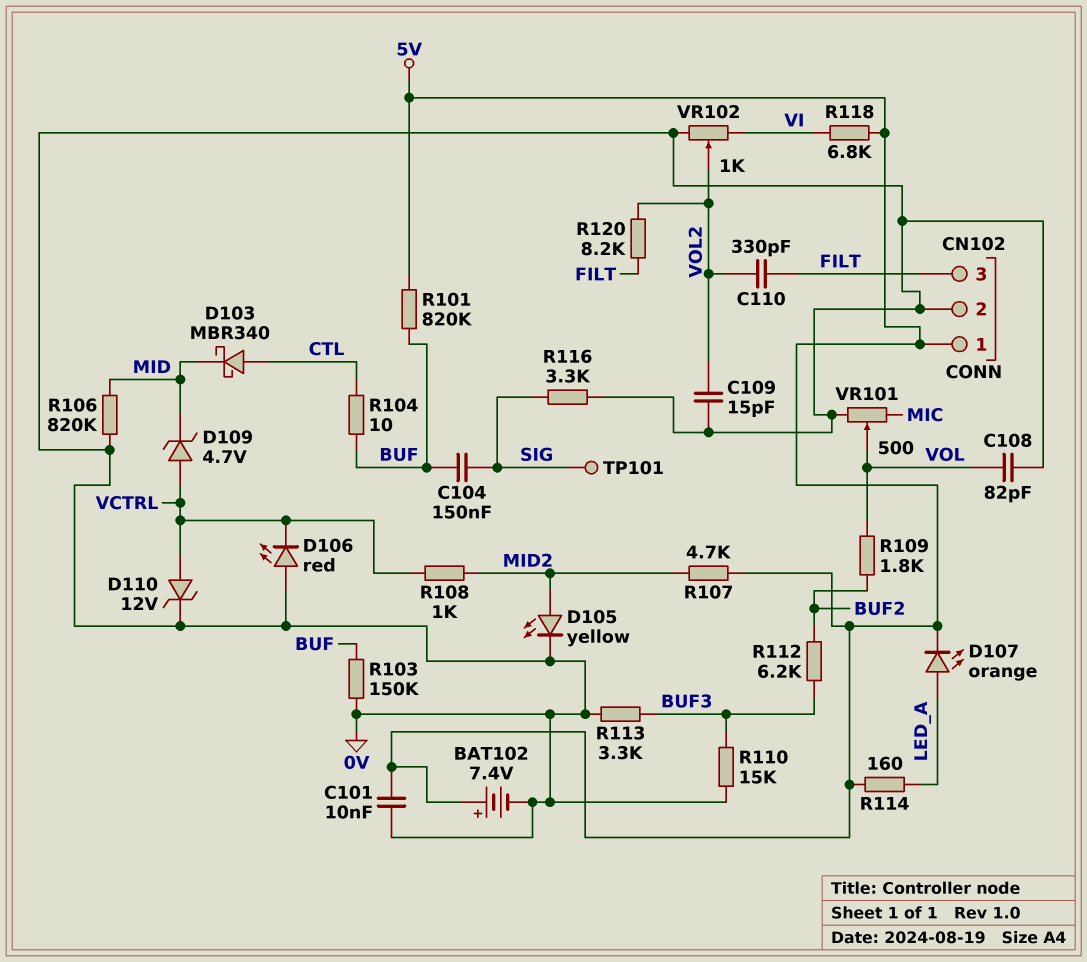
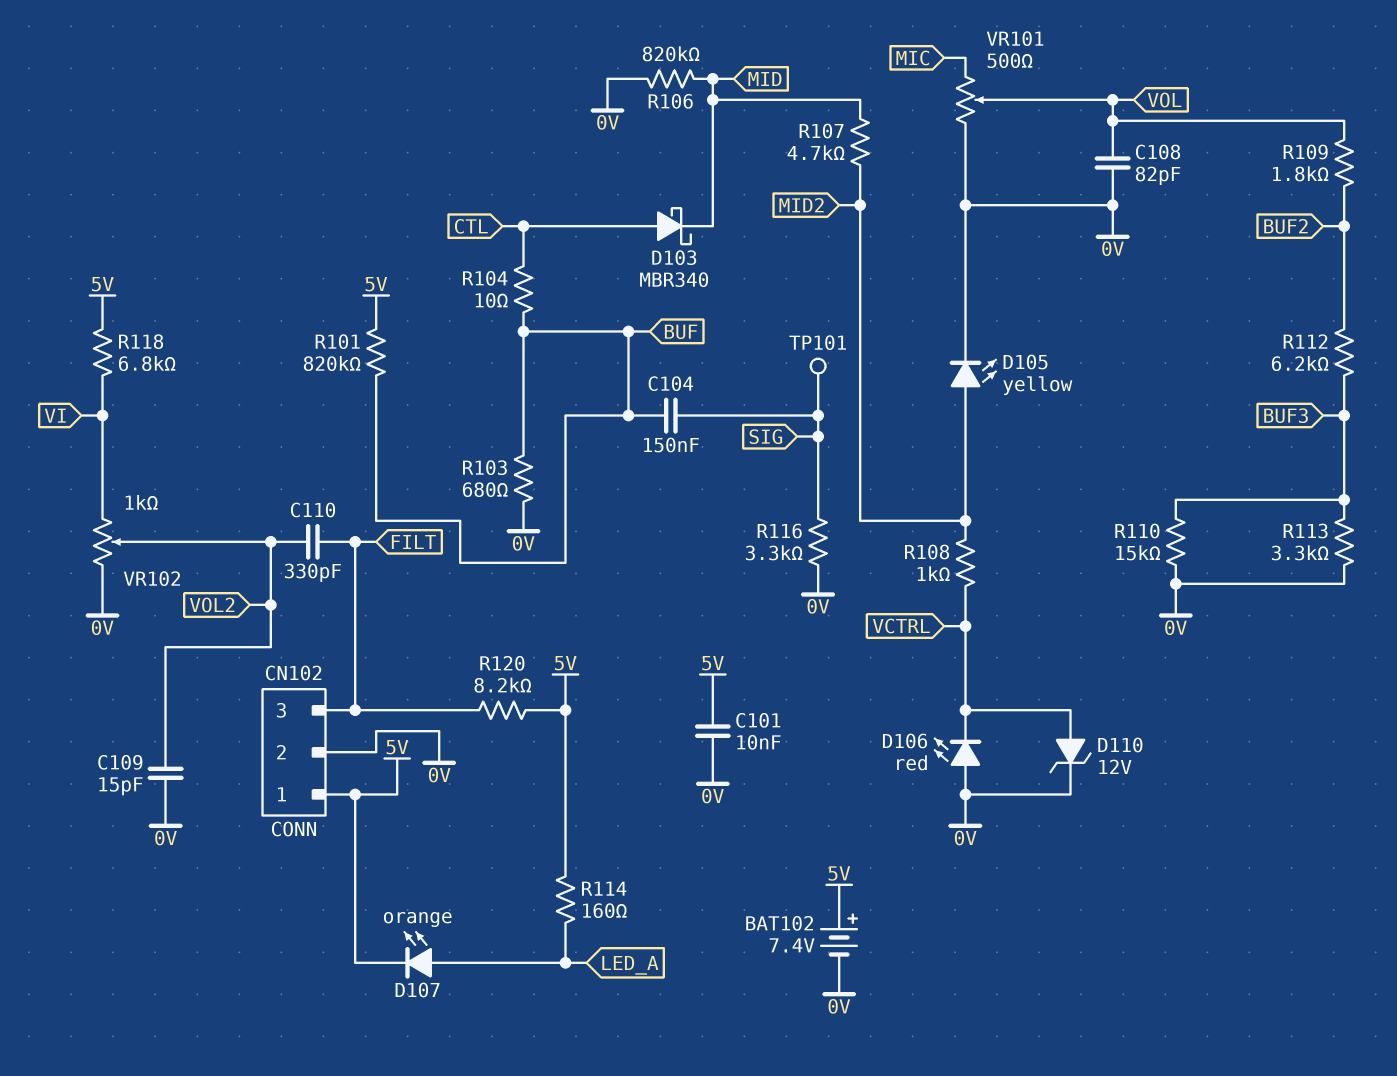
D109: zener 4.7V (A VCTRL, K MID) -> none
R103: 150k (0V, BUF) -> 680 (0V, BUF)
R107: 4.7k (5V, MID2) -> 4.7k (MID, MID2)
R120: 8.2k (FILT, VOL2) -> 8.2k (5V, FILT)

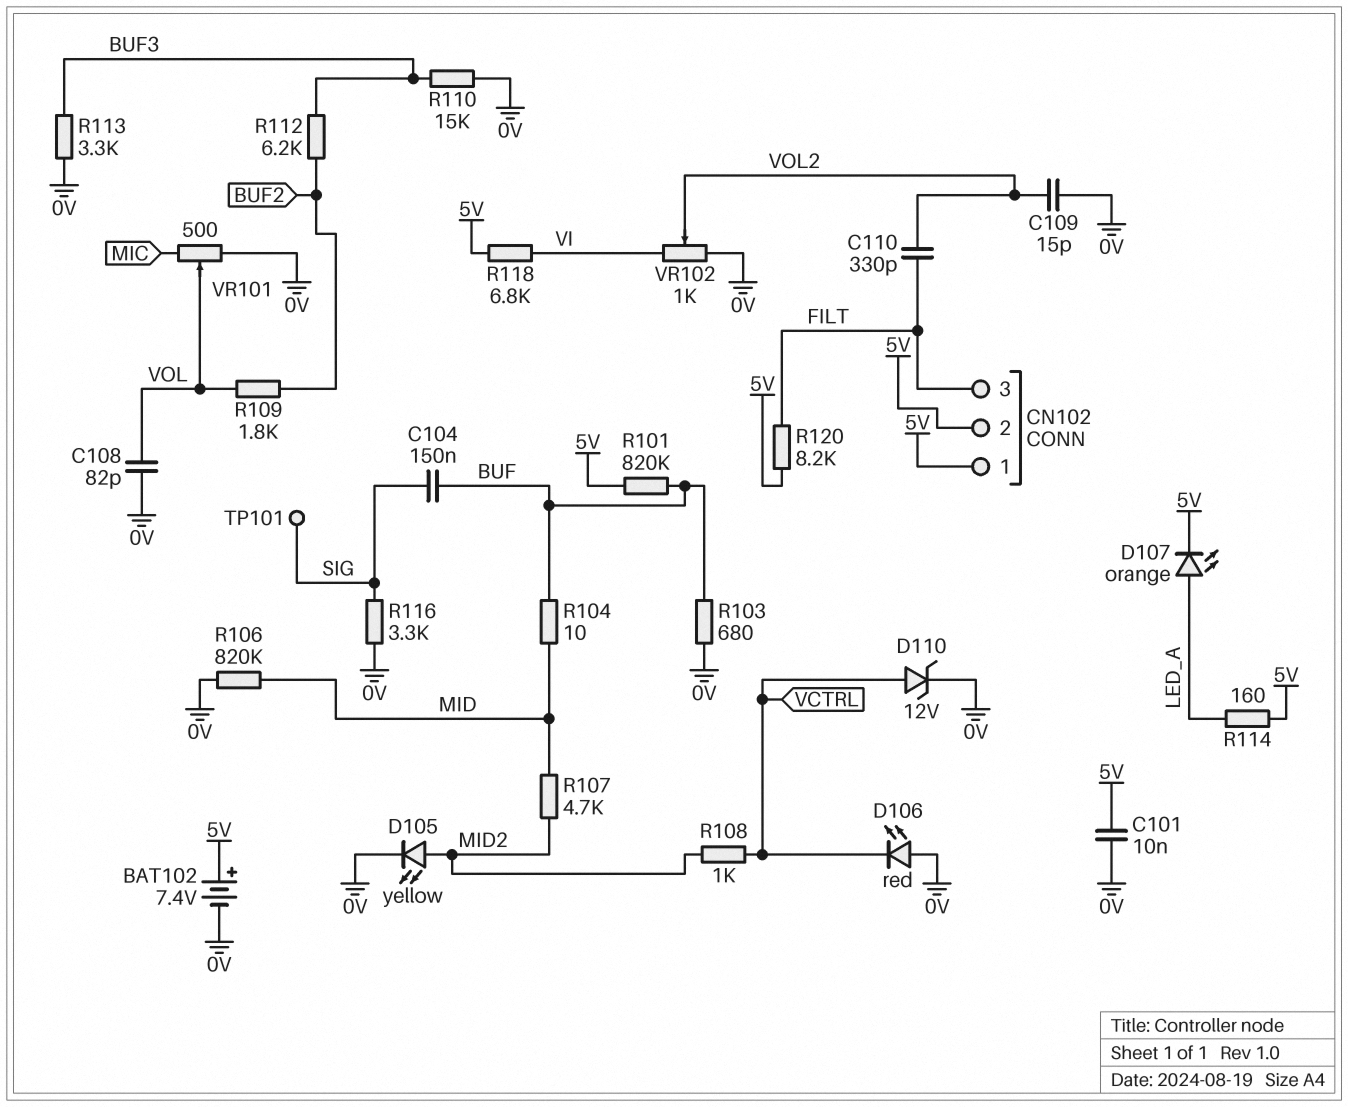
CN102 pin 2: 0V -> 5V
D103: schottky MBR340 (A CTL, K MID) -> none
R104: 10 (BUF, CTL) -> 10 (BUF, MID)

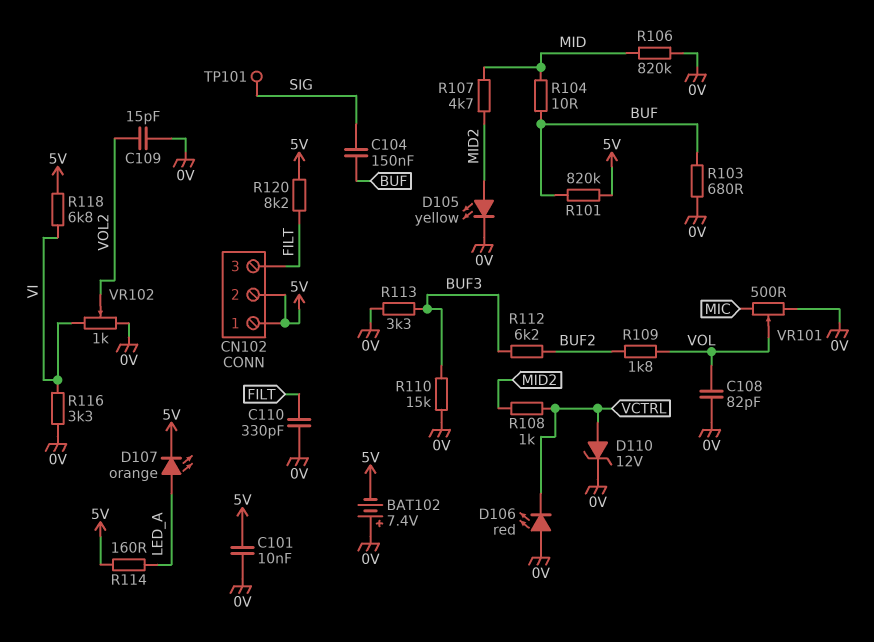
BAT102: 7.4V (plus 5V, minus 0V) -> 7.4V (plus 0V, minus 5V)
C110: 330pF (FILT, VOL2) -> 330pF (0V, FILT)
R116: 3.3k (0V, SIG) -> 3.3k (0V, VI)

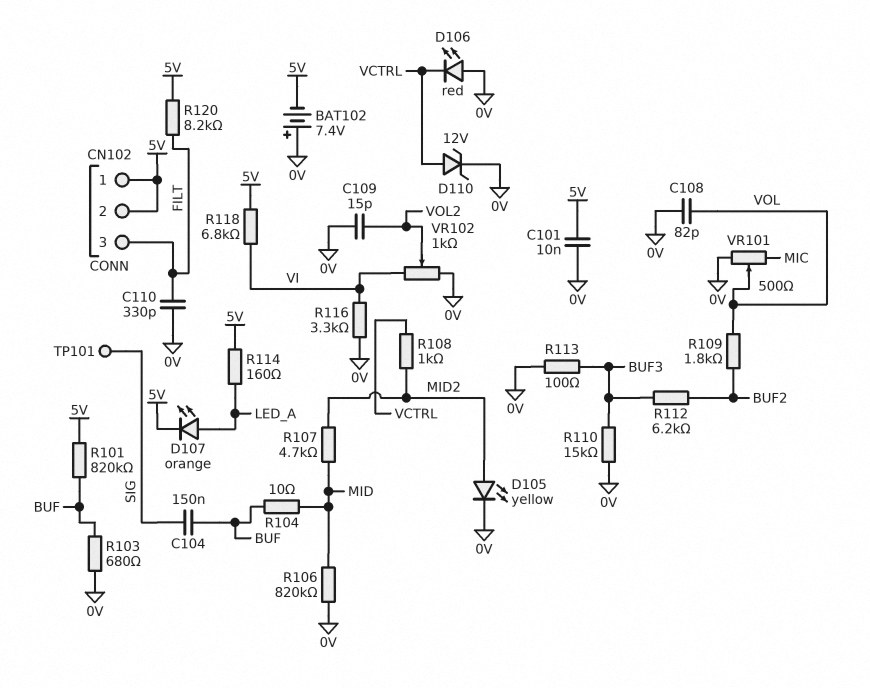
R113: 3.3k (0V, BUF3) -> 100 (0V, BUF3)

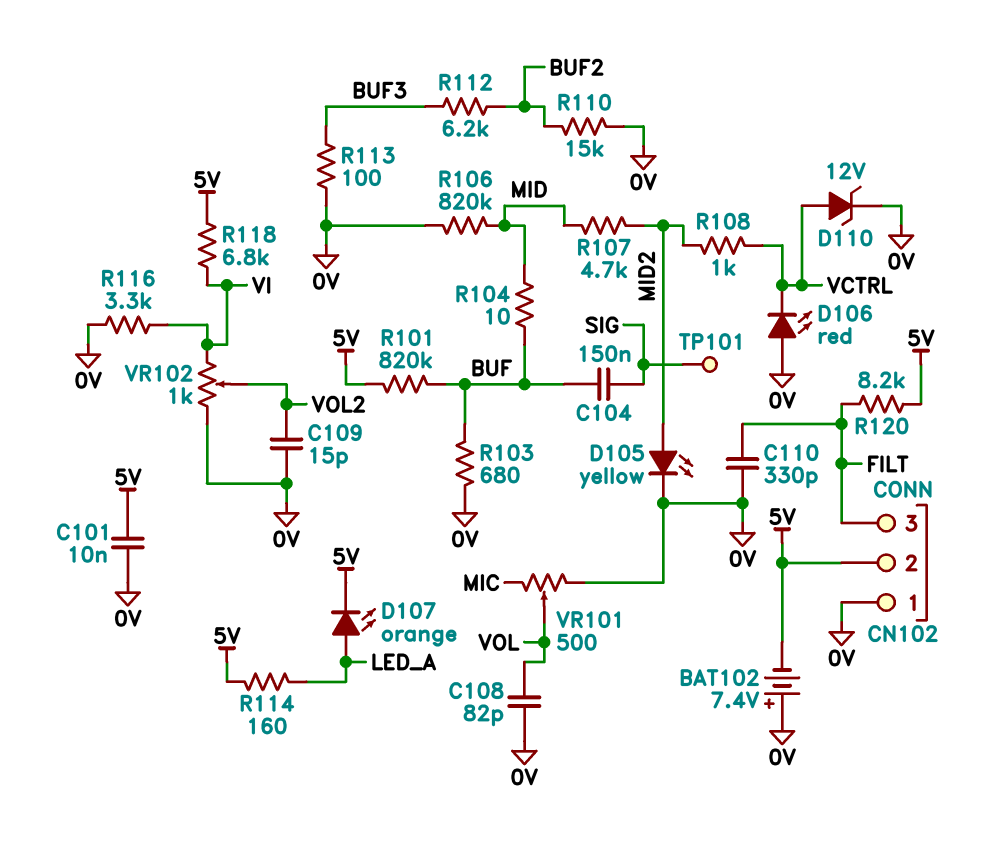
CN102 pin 1: 5V -> 0V
R109: 1.8k (BUF2, VOL) -> none
R110: 15k (0V, BUF3) -> 15k (0V, BUF2)

